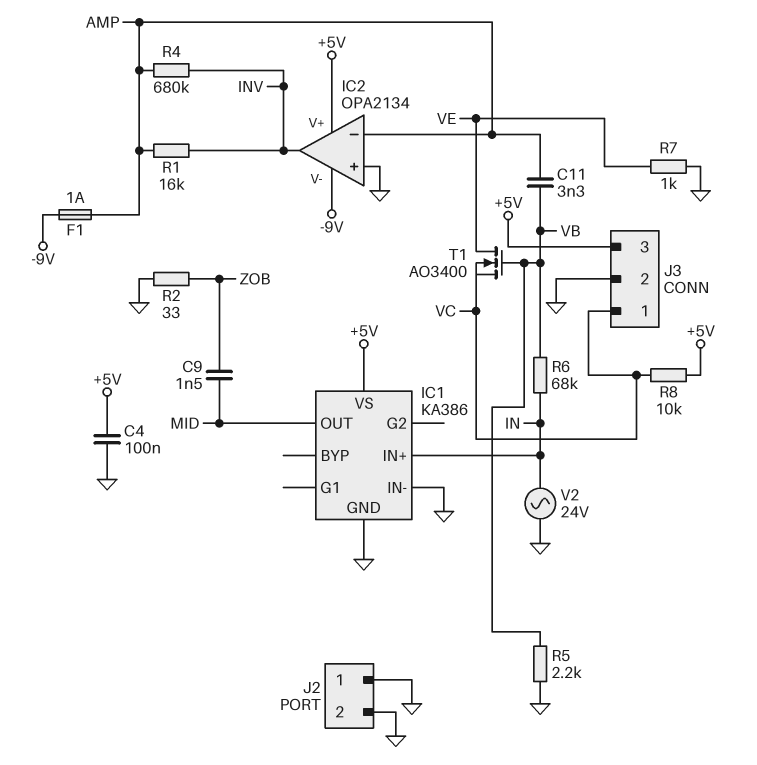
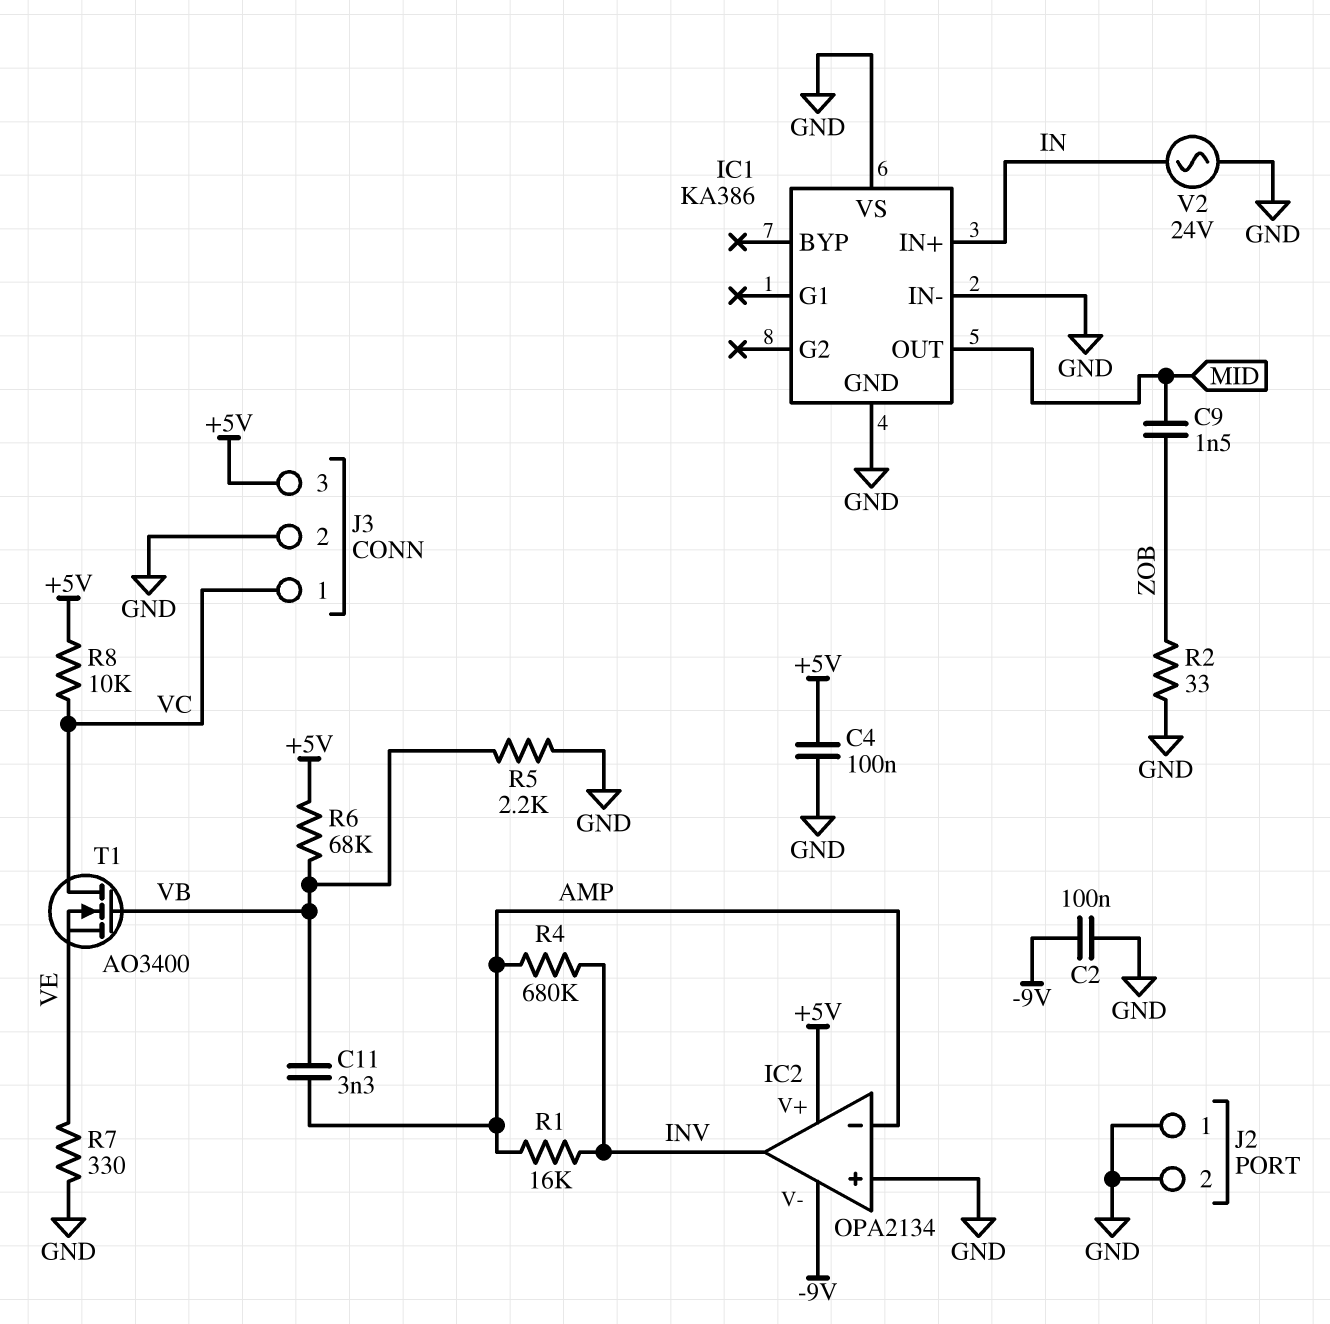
C2: none -> 100nF (-9V, GND)
F1: 1A (-9V, AMP) -> none
IC1 pin VS: +5V -> GND
R6: 68k (IN, VB) -> 68k (+5V, VB)
R7: 1k (GND, VE) -> 330 (GND, VE)
T1: NMOS AO3400 (G VB, D VE, S VC) -> NMOS AO3400 (G VB, D VC, S VE)

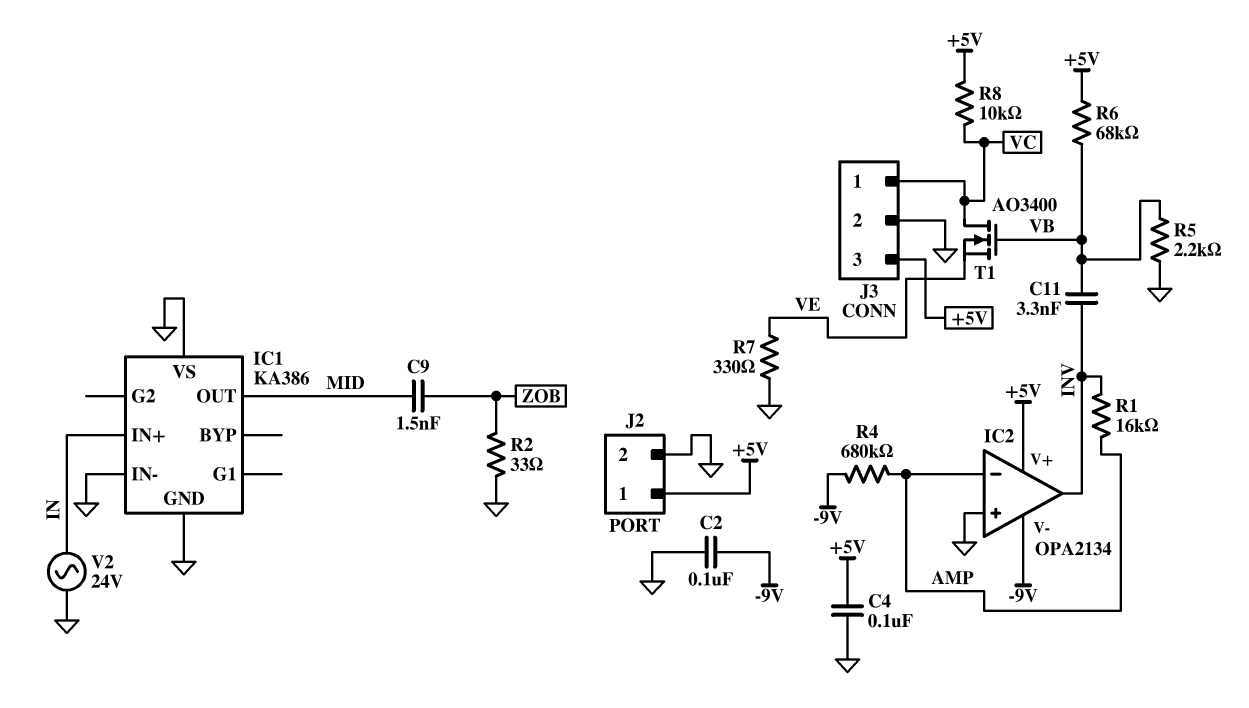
C11: 3.3nF (AMP, VB) -> 3.3nF (INV, VB)
J2 pin 1: GND -> +5V
R4: 680k (AMP, INV) -> 680k (-9V, AMP)

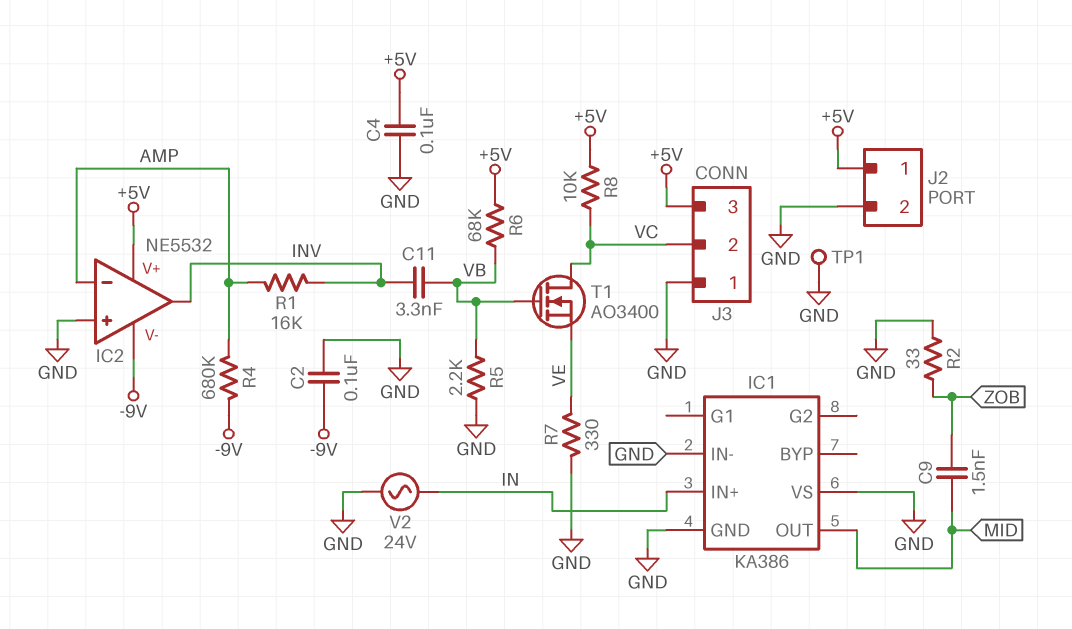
IC2: OPA2134 -> NE5532
J3 pin 1: VC -> GND
J3 pin 2: GND -> VC
TP1: none -> test point (GND)

